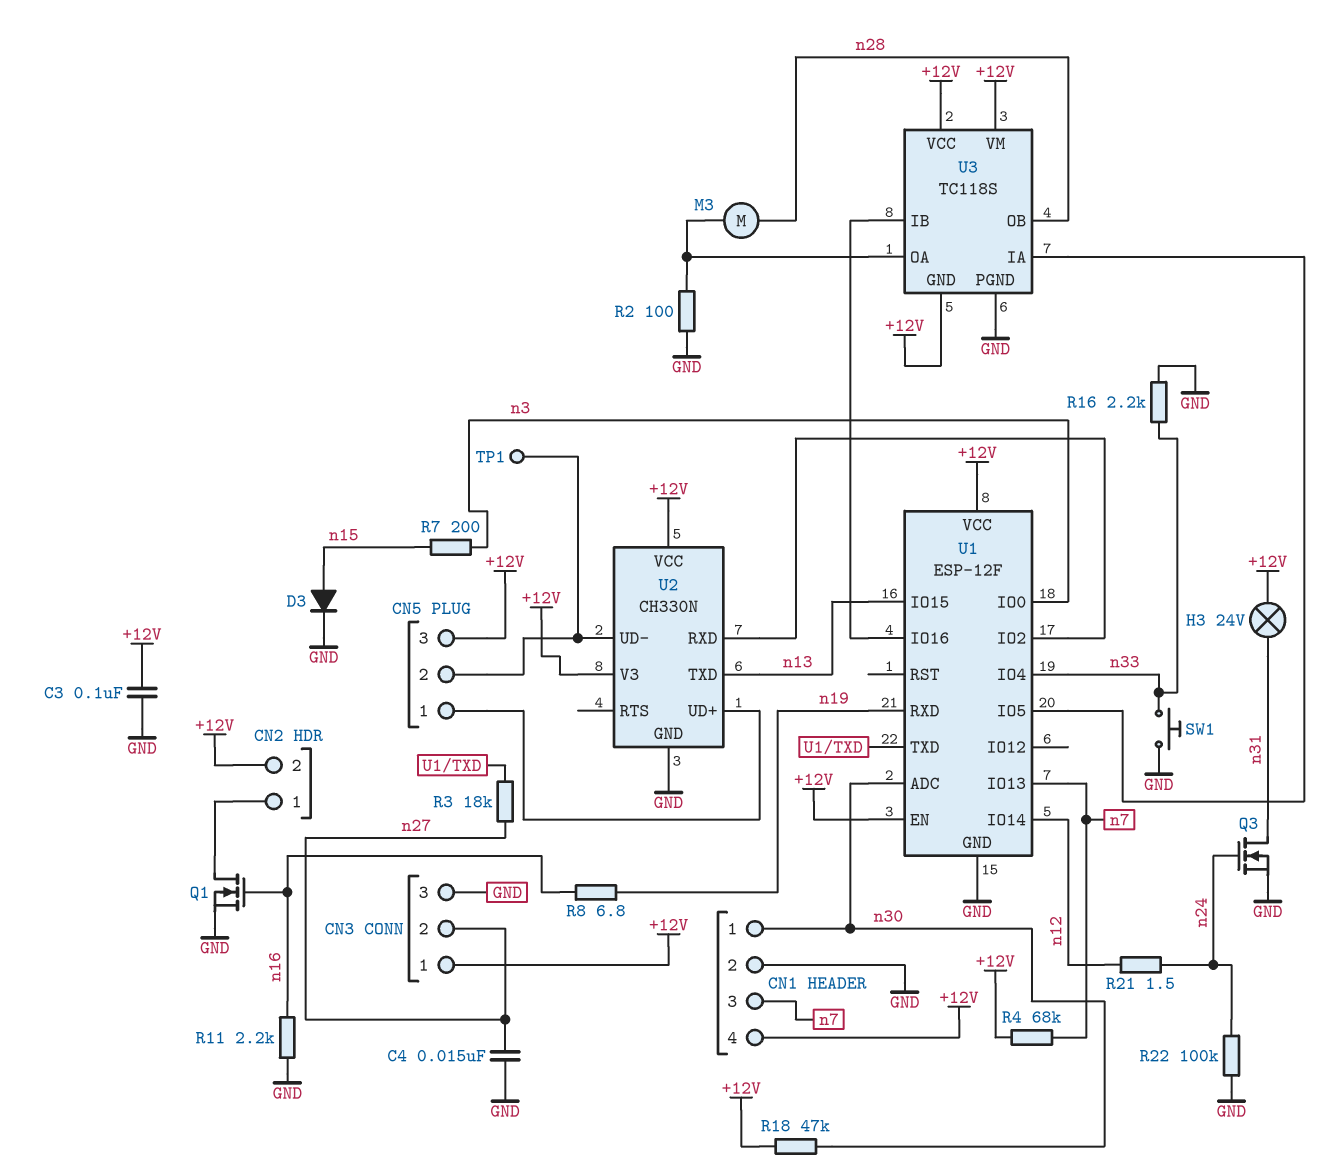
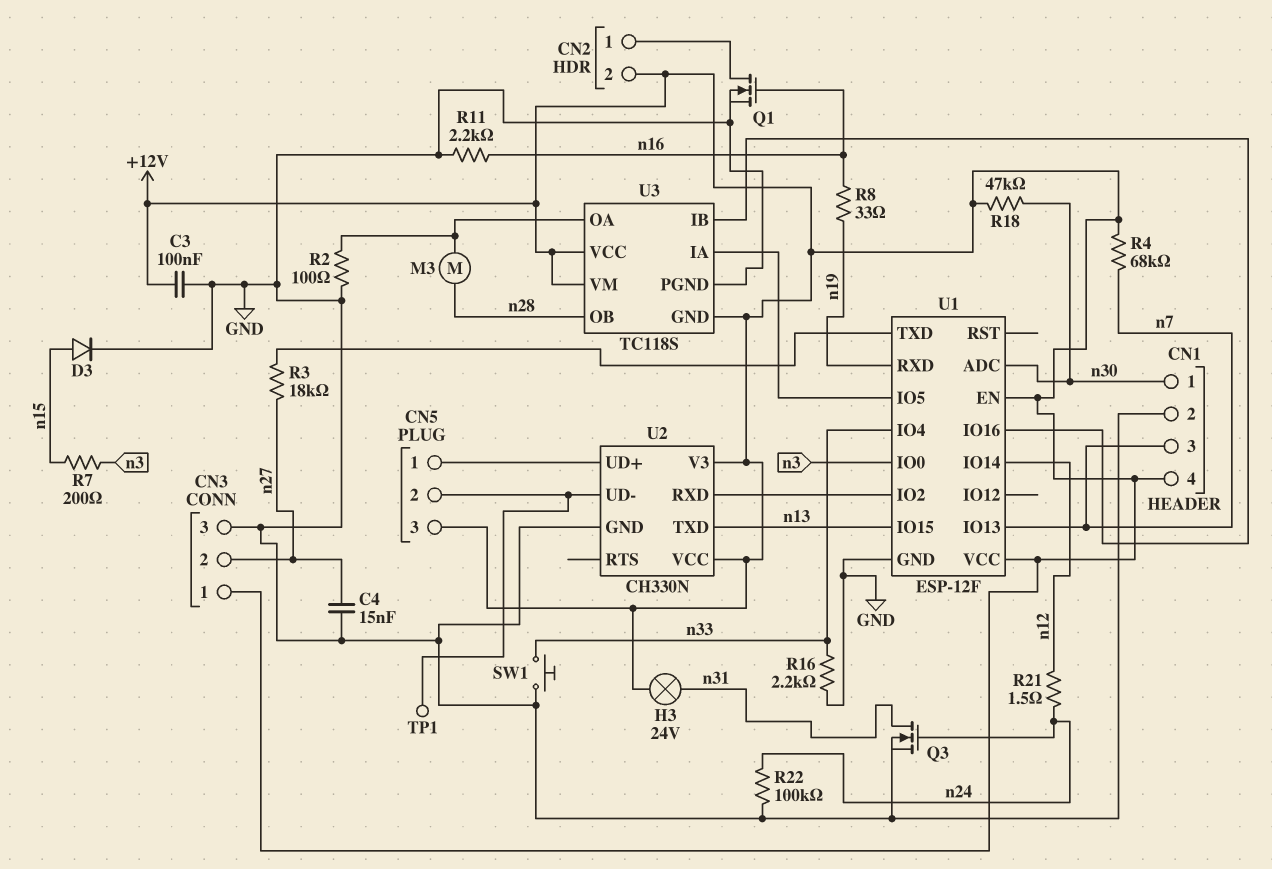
R8: 6.8 (n16, n19) -> 33 (n16, n19)

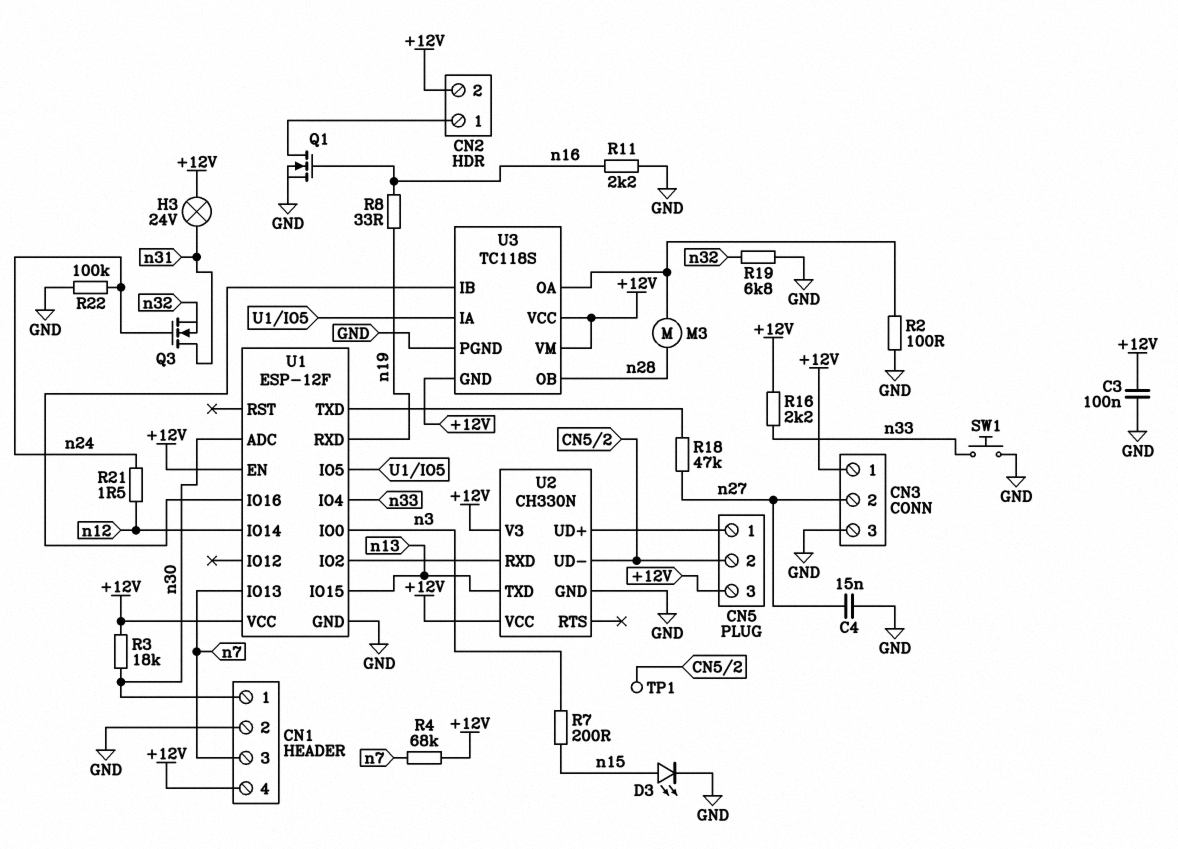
D3: diode (A n15, K GND) -> LED (A n15, K GND)
Q3: NMOS (G n24, D n31, S GND) -> NMOS (G n24, D n31, S n32)
R3: 18k (U1/TXD, n27) -> 18k (+12V, n30)
R16: 2.2k (GND, n33) -> 2.2k (+12V, n33)
R18: 47k (+12V, n30) -> 47k (U1/TXD, n27)
R19: none -> 6.8k (GND, n32)

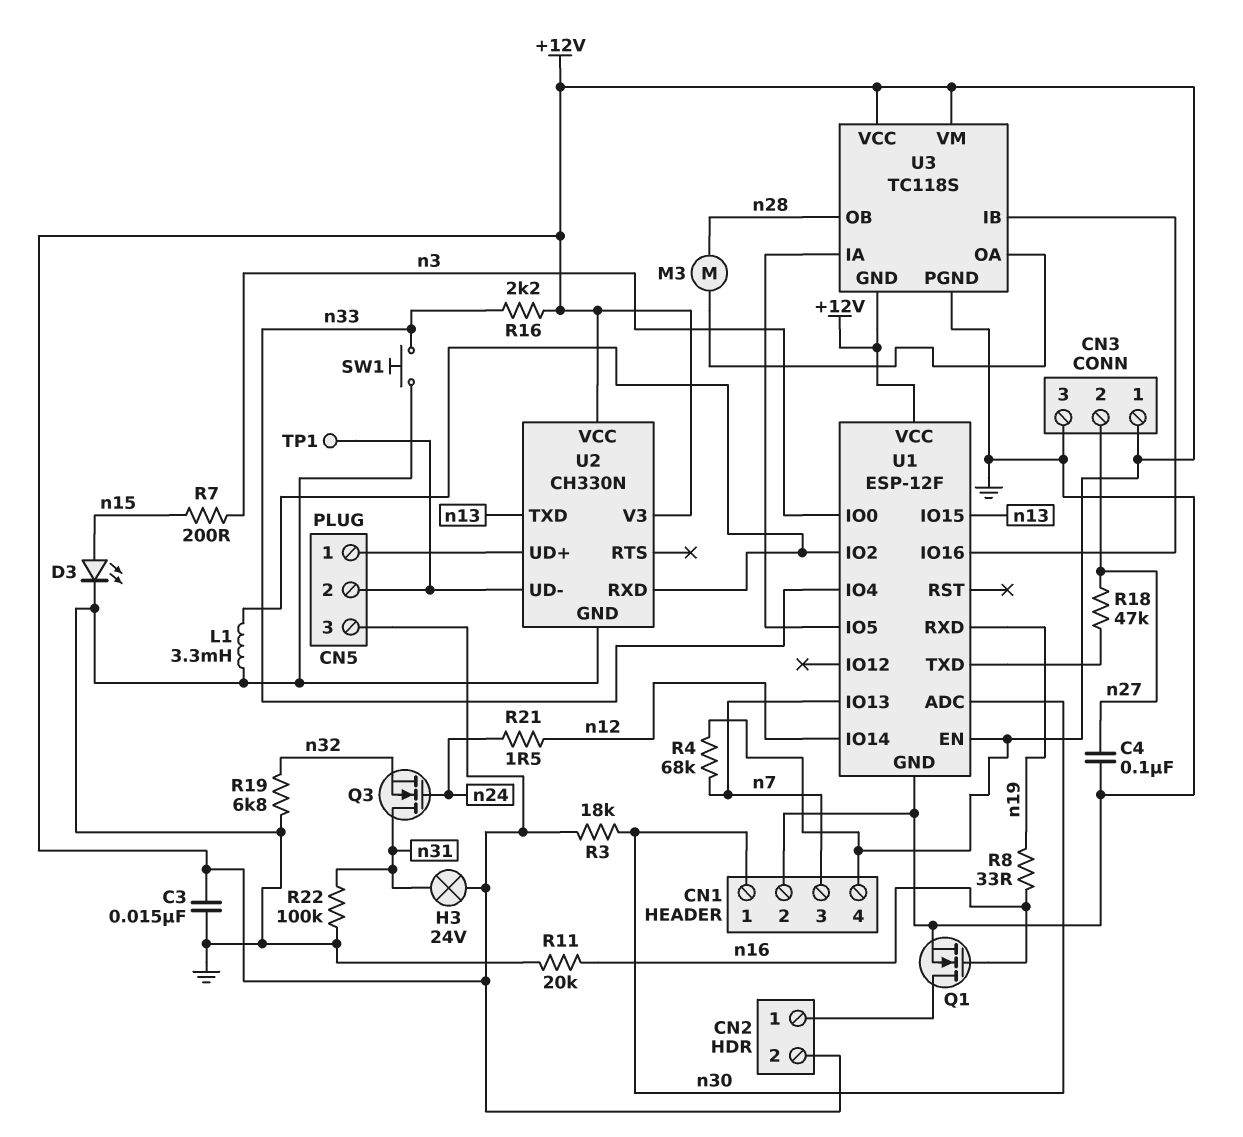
C3: 100nF (+12V, GND) -> 15nF (+12V, GND)
C4: 15nF (GND, n27) -> 100nF (GND, n27)
L1: none -> 3.3mH (GND, U1/IO2)
R2: 100 (GND, U3/OA) -> none
R11: 2.2k (GND, n16) -> 20k (GND, n16)
R22: 100k (GND, n24) -> 100k (GND, n31)

